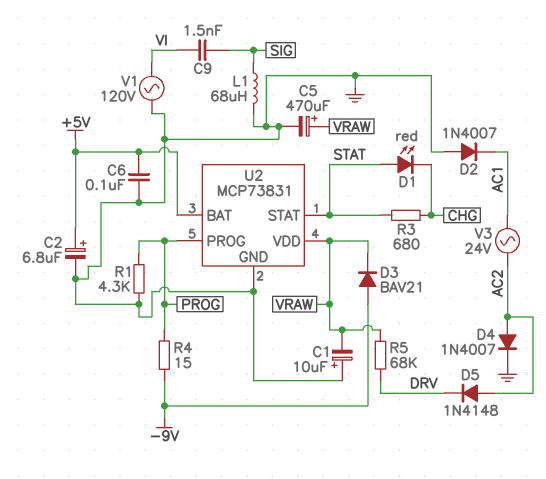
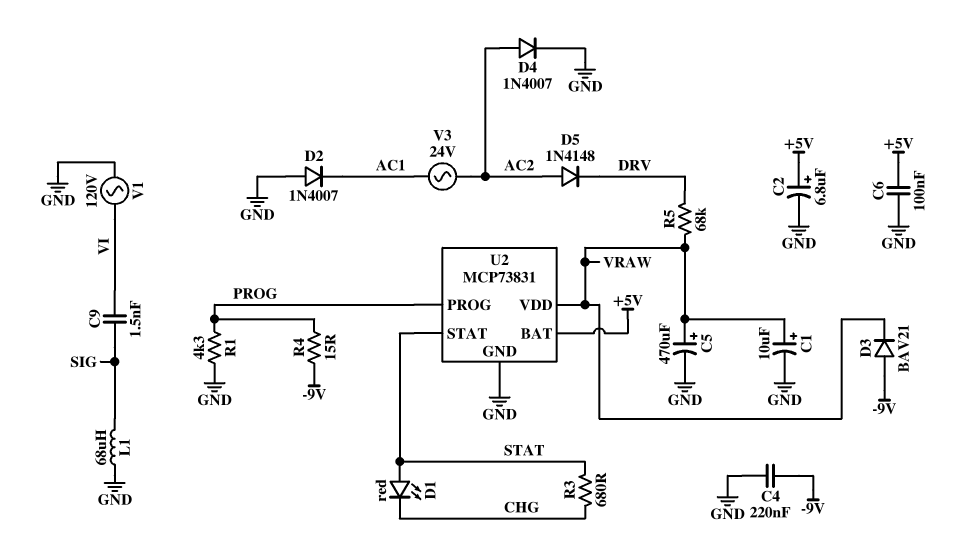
C1: 10uF (plus GND, minus VRAW) -> 10uF (plus VRAW, minus GND)
C4: none -> 220nF (-9V, GND)

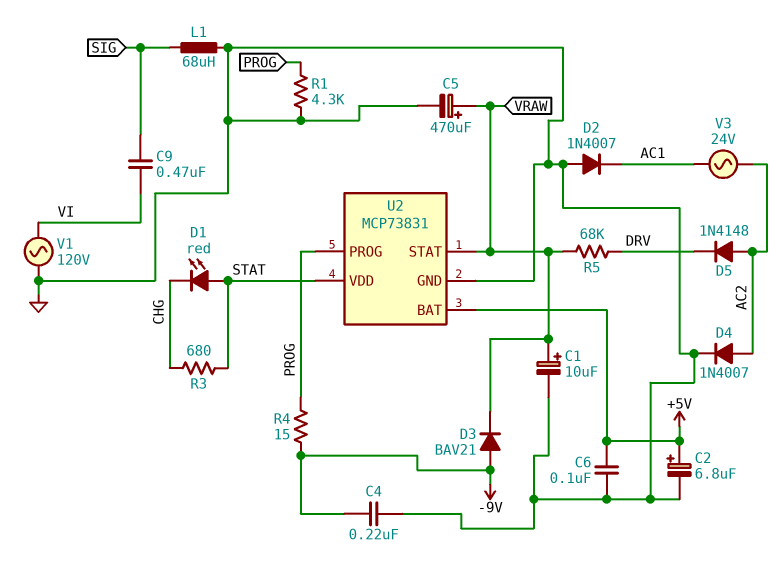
C9: 1.5nF (SIG, VI) -> 470nF (SIG, VI)
U2 pin STAT: STAT -> VRAW
U2 pin VDD: VRAW -> STAT

